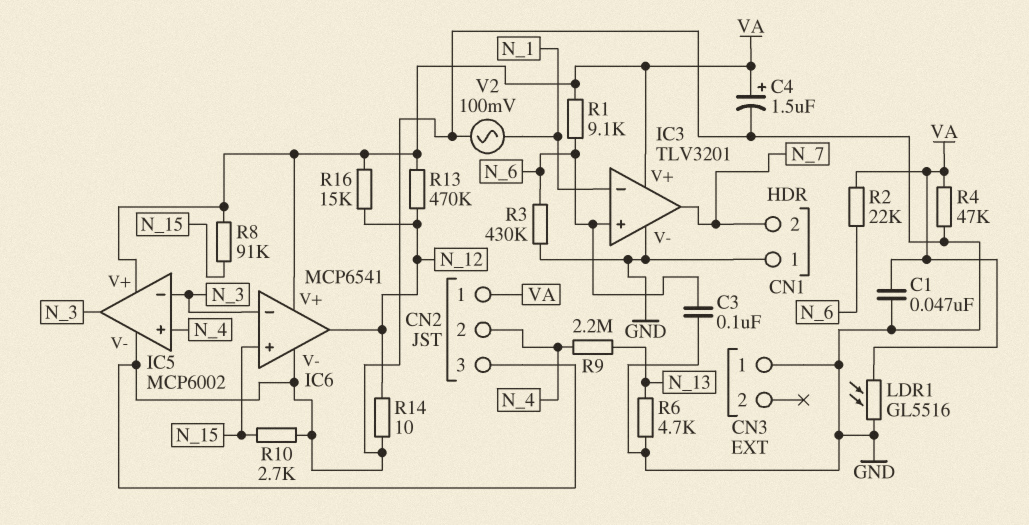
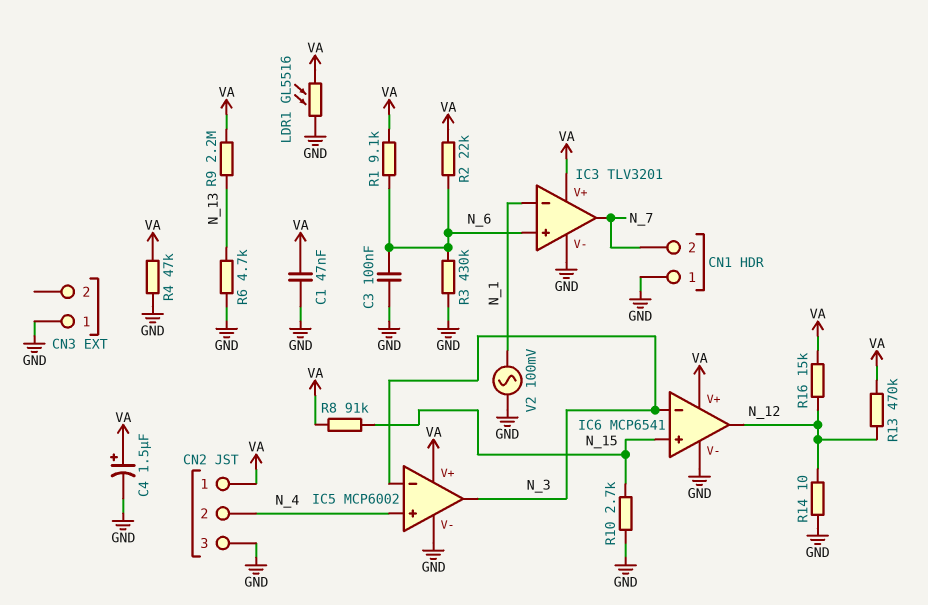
R9: 2.2M (N_4, N_13) -> 2.2M (N_13, VA)

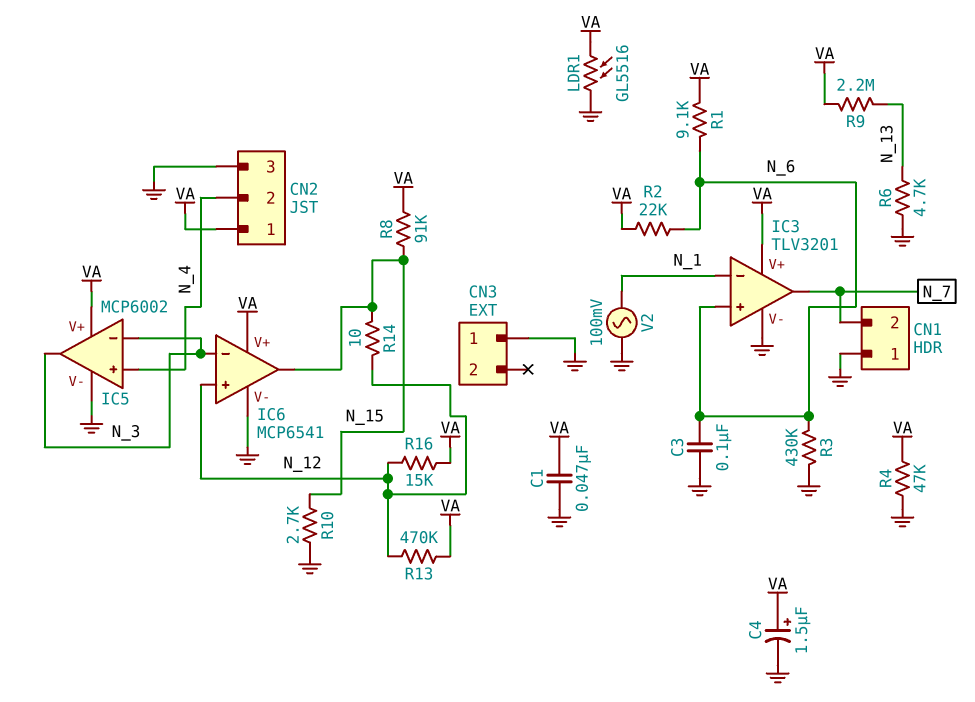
IC6 pin in+: N_15 -> N_12
IC6 pin out: N_12 -> N_15
R14: 10 (GND, N_12) -> 10 (N_12, N_15)

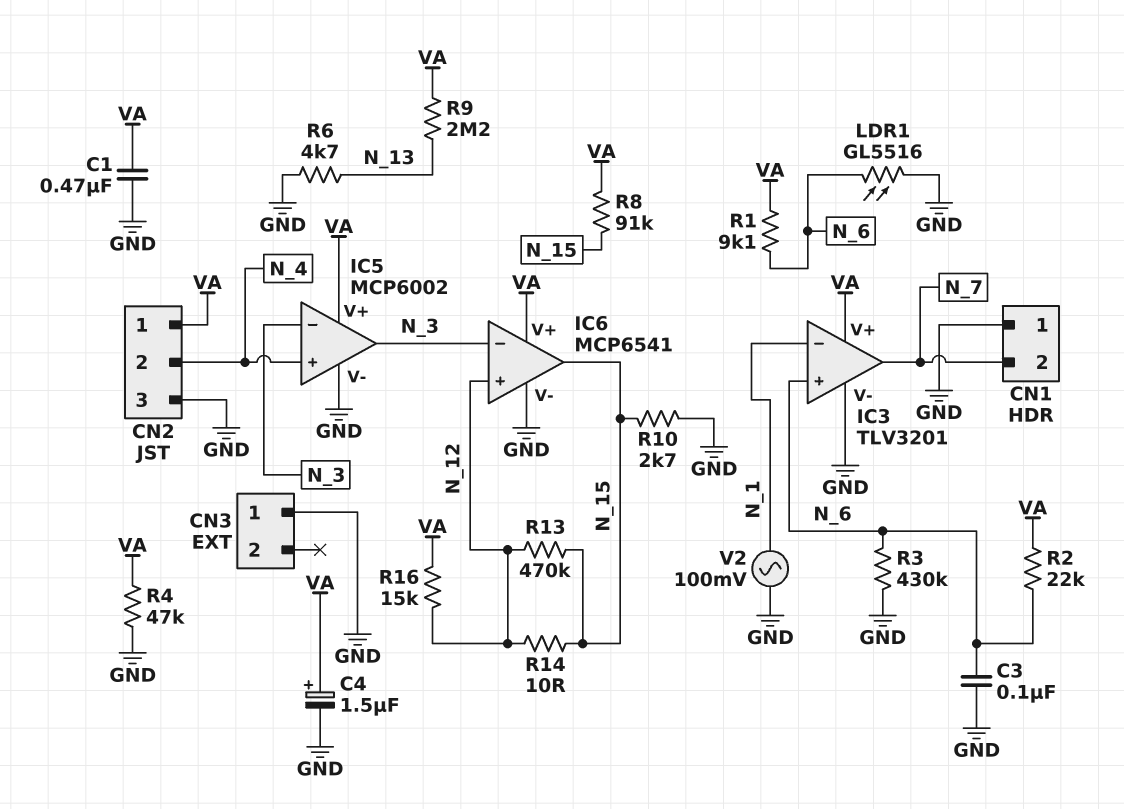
C1: 47nF (GND, VA) -> 470nF (GND, VA)
LDR1: GL5516 (GND, VA) -> GL5516 (GND, N_6)
R13: 470k (N_12, VA) -> 470k (N_12, N_15)

